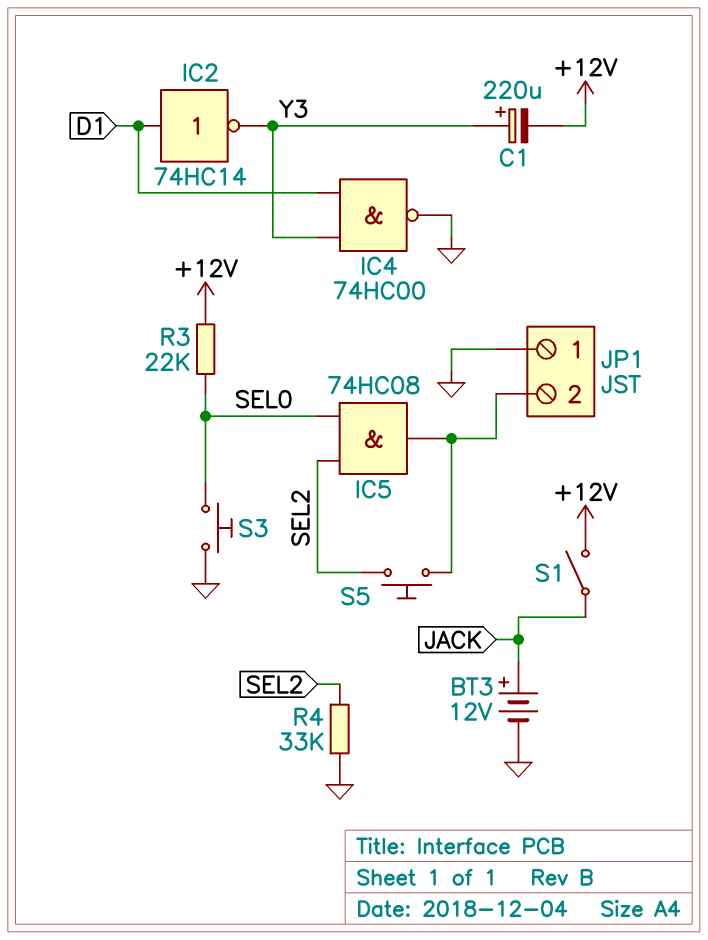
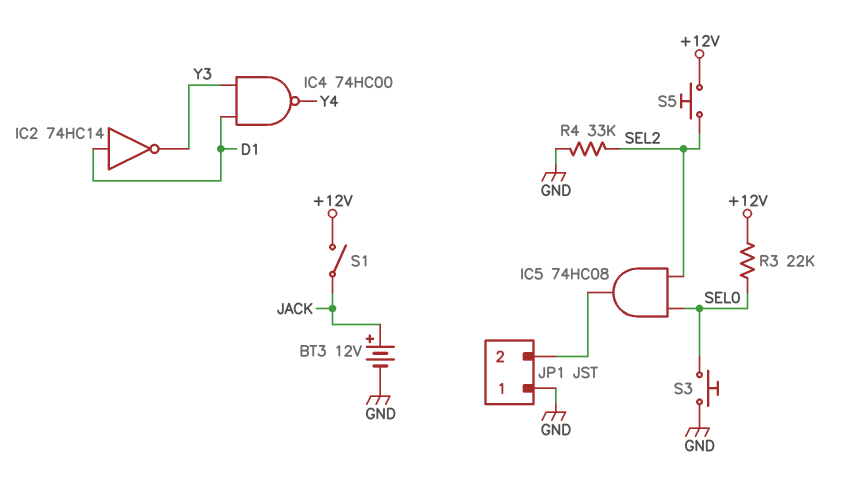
C1: 220uF (plus Y3, minus +12V) -> none
IC4: NAND 74HC00 (in D1, in Y3, out GND) -> NAND 74HC00 (in D1, in Y3, out Y4)
S5: button (JP1/2, SEL2) -> button (+12V, SEL2)

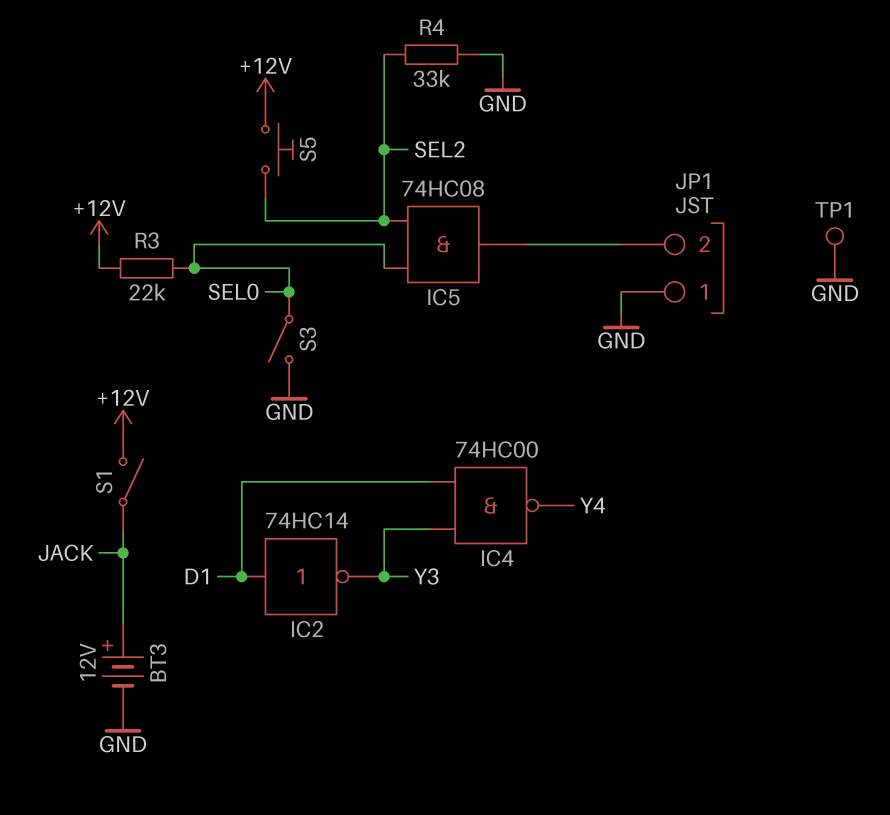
S3: button (GND, SEL0) -> switch (GND, SEL0)
TP1: none -> test point (GND)

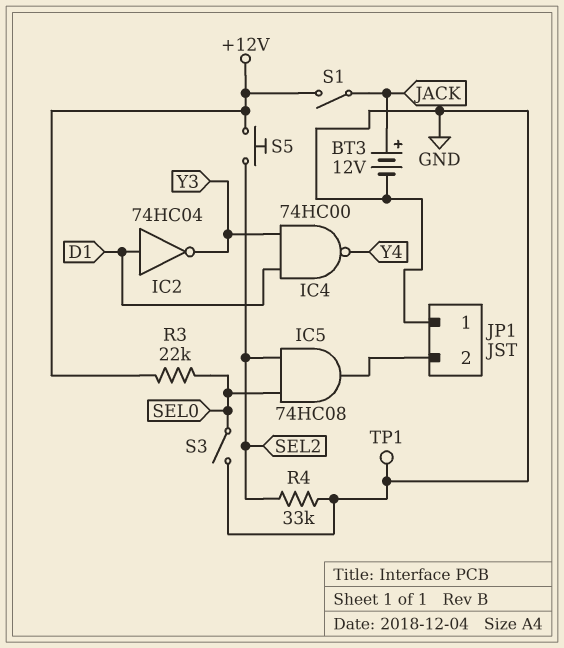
IC2: NOT 74HC14 (in D1, out Y3) -> NOT 74HC04 (in D1, out Y3)

